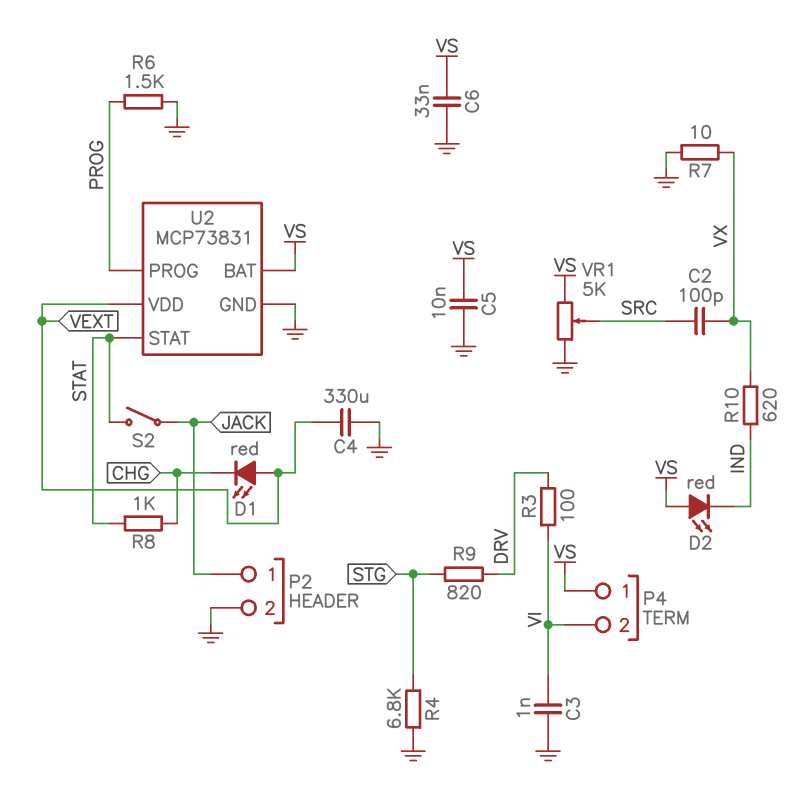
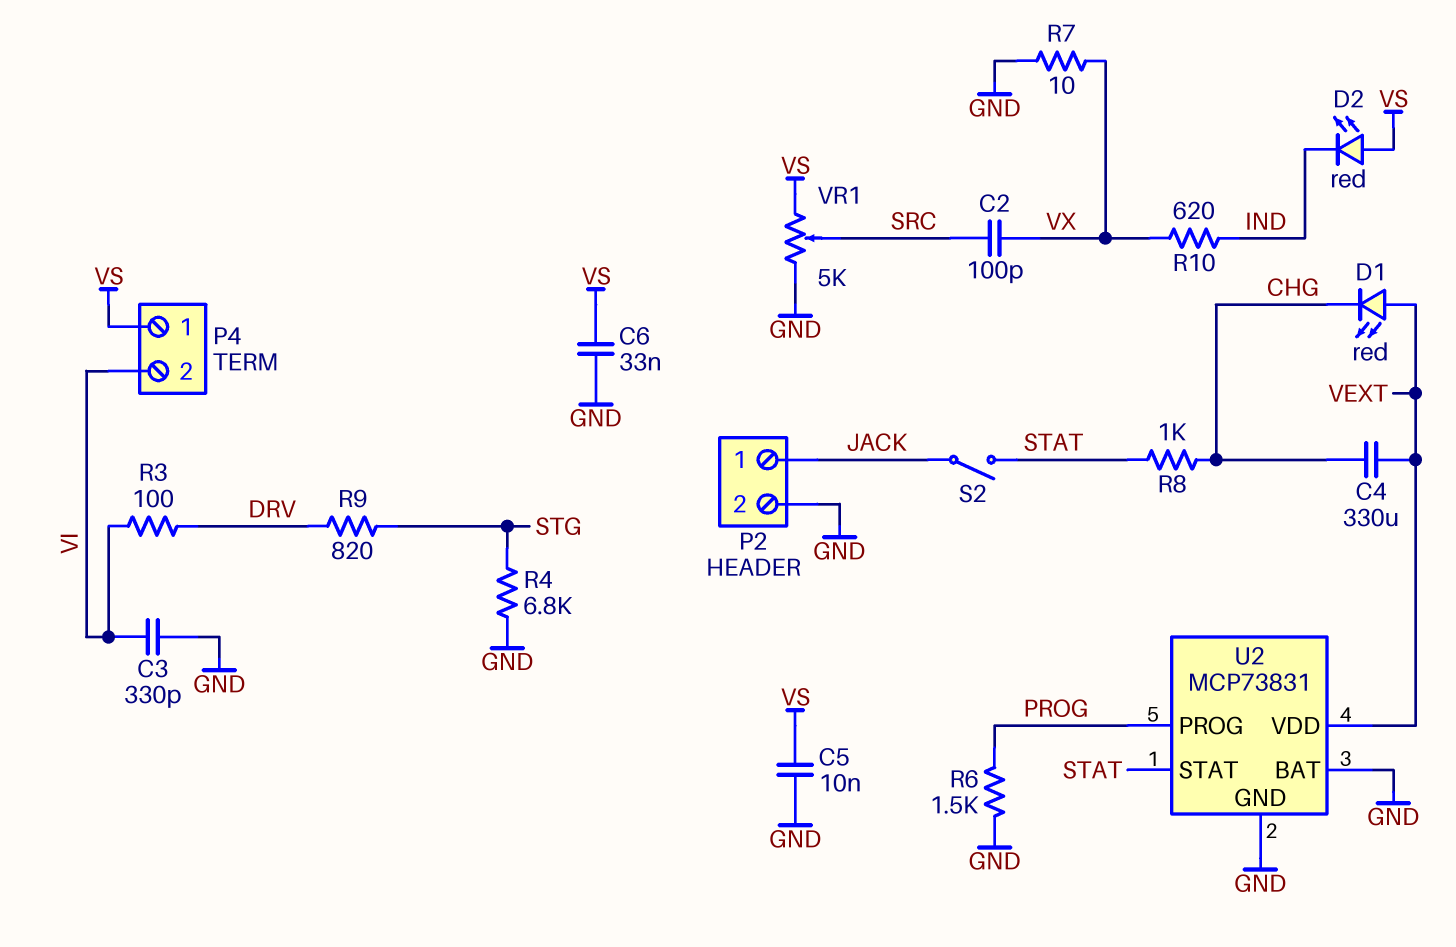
C3: 1nF (GND, VI) -> 330pF (GND, VI)
C4: 330uF (GND, VEXT) -> 330uF (CHG, VEXT)
U2 pin BAT: VS -> GND

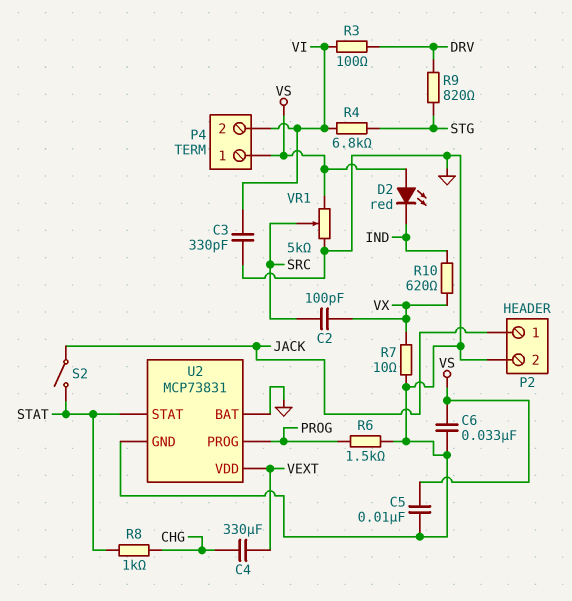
D1: LED red (A VEXT, K CHG) -> none
R4: 6.8k (GND, STG) -> 6.8k (STG, VI)

